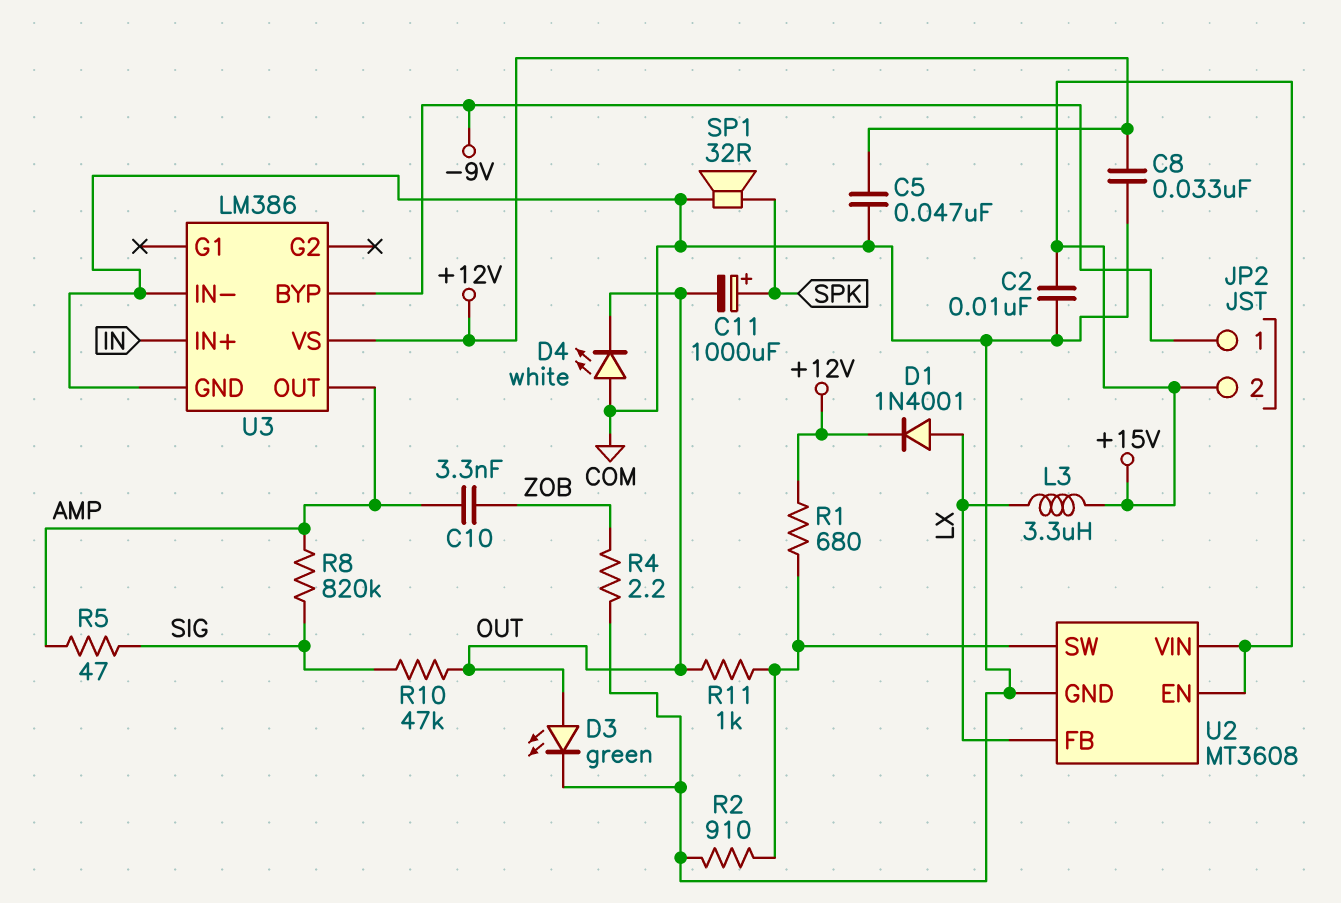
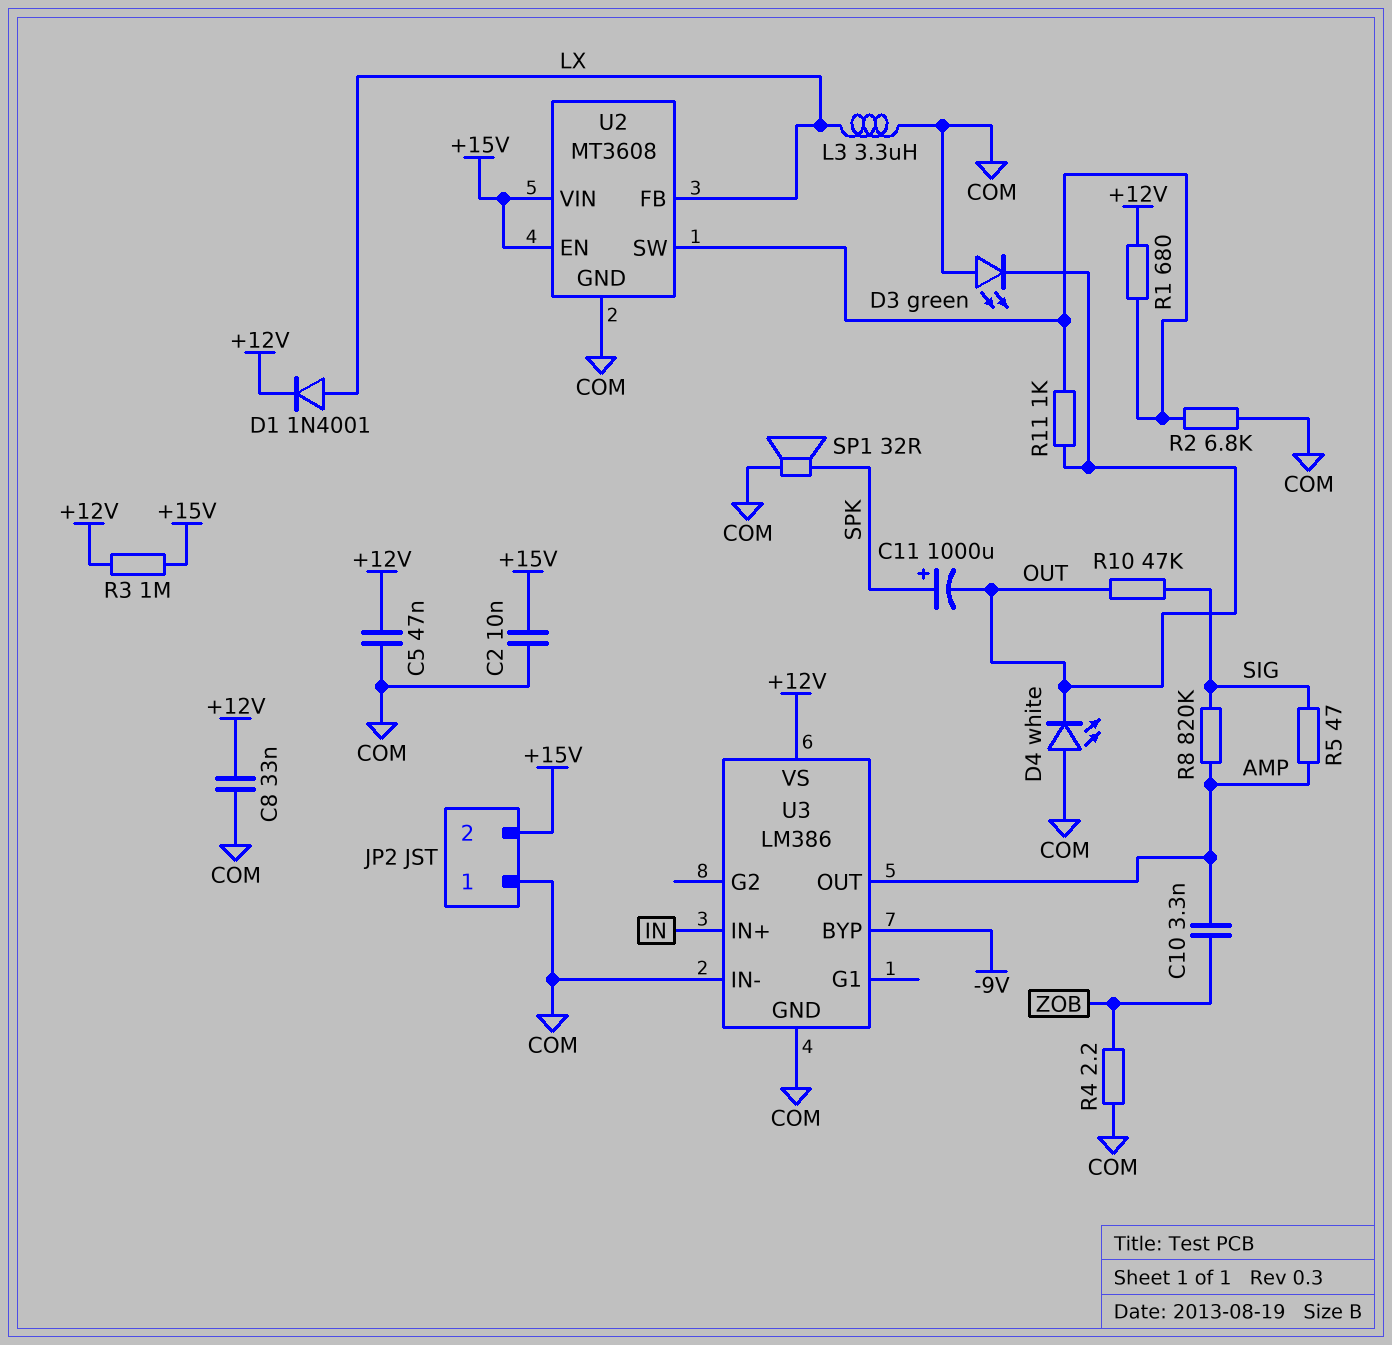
D3: LED green (A OUT, K COM) -> LED green (A COM, K OUT)
JP2 pin 1: -9V -> COM
L3: 3.3uH (+15V, LX) -> 3.3uH (COM, LX)
R2: 910 (COM, U2/SW) -> 6.8k (COM, U2/SW)
R3: none -> 1M (+12V, +15V)

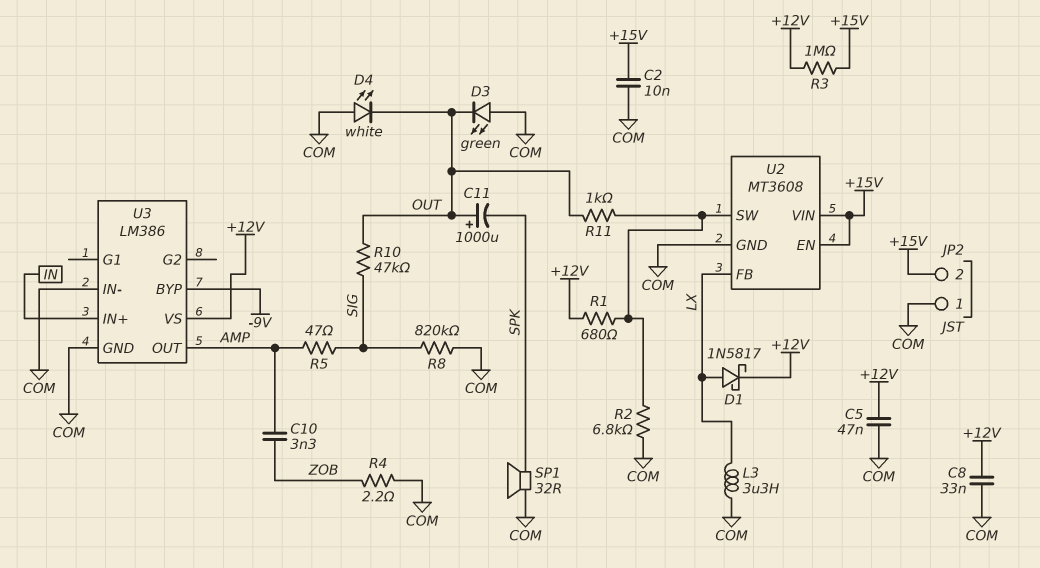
C11: 1000uF (plus SPK, minus OUT) -> 1000uF (plus OUT, minus SPK)
D1: diode 1N4001 (A LX, K +12V) -> schottky 1N5817 (A LX, K +12V)
R8: 820k (AMP, SIG) -> 820k (COM, SIG)

